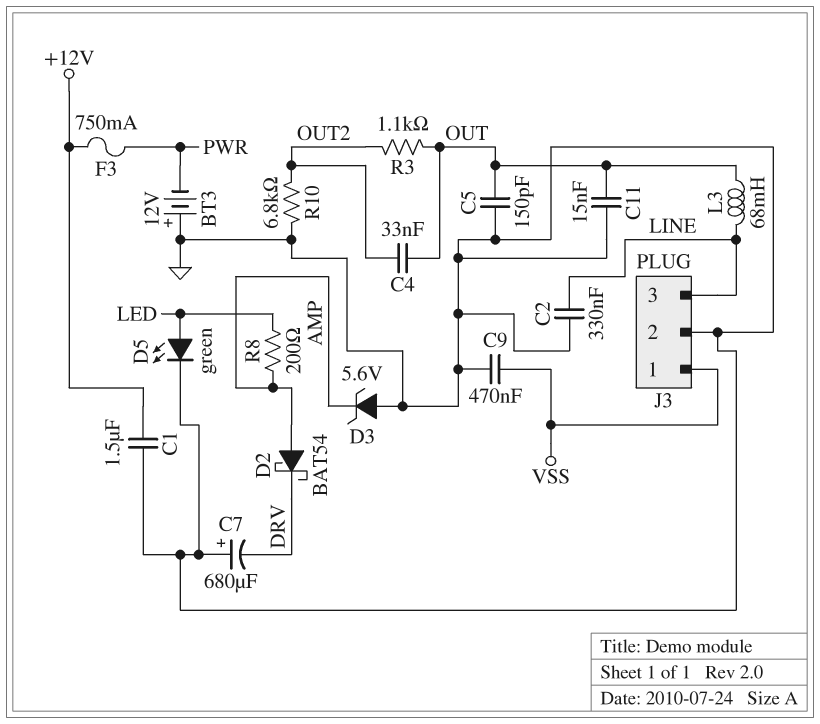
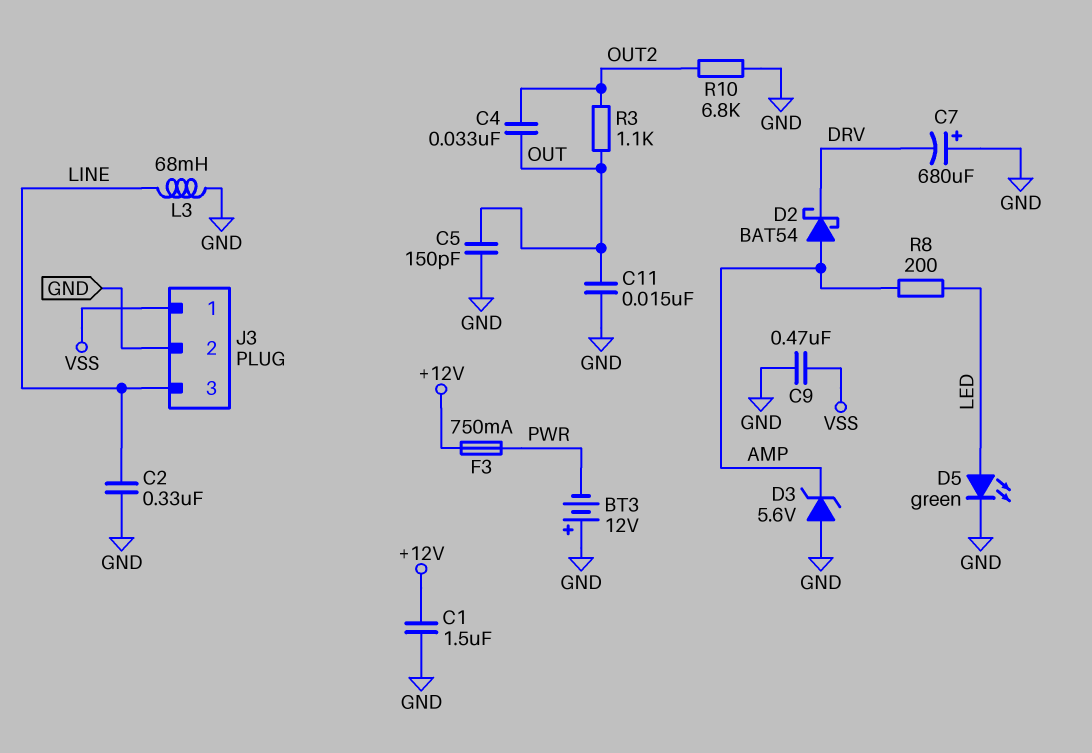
L3: 68mH (LINE, OUT) -> 68mH (GND, LINE)

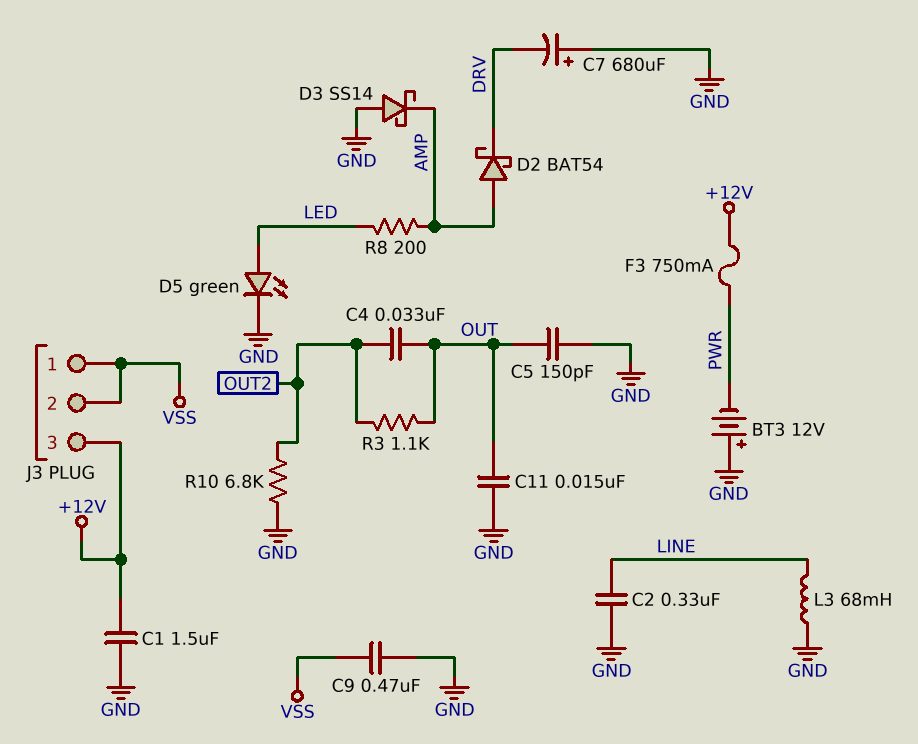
D3: zener 5.6V (A GND, K AMP) -> schottky SS14 (A GND, K AMP)
J3 pin 2: GND -> VSS
J3 pin 3: LINE -> +12V

